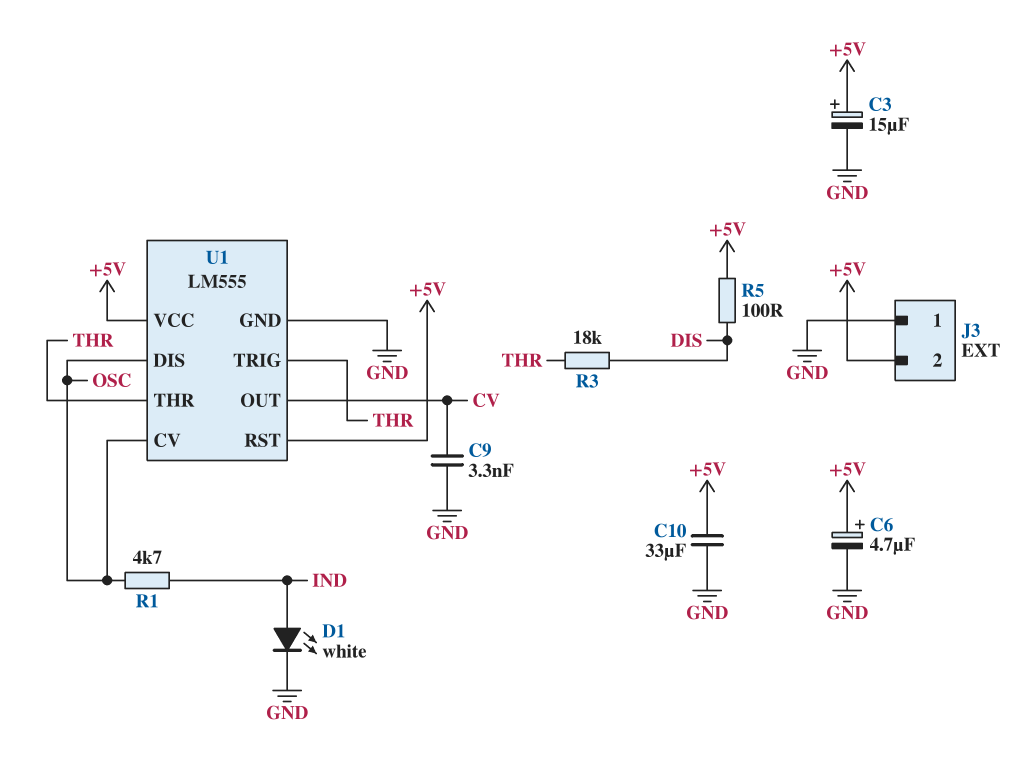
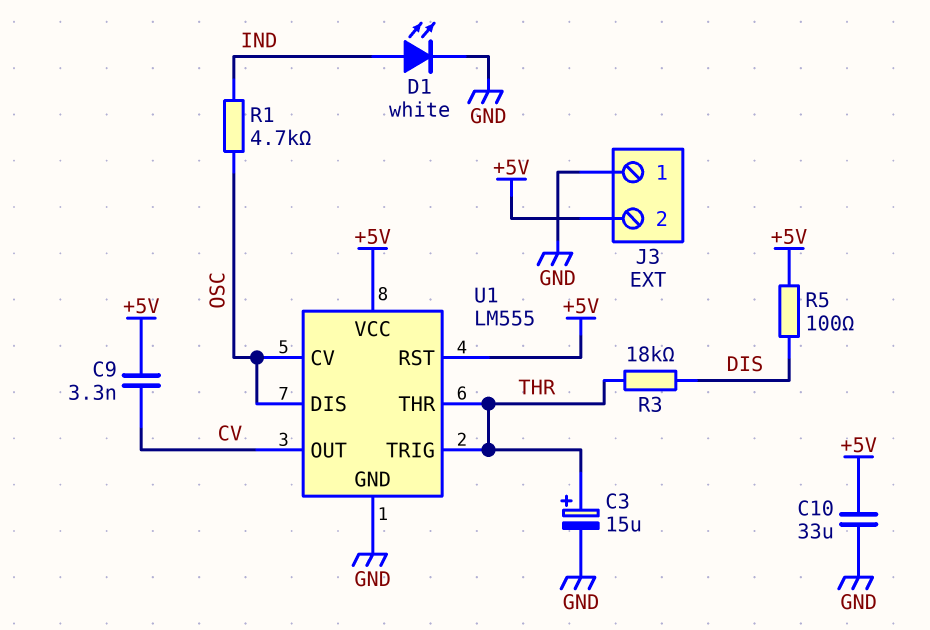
C3: 15uF (plus +5V, minus GND) -> 15uF (plus THR, minus GND)
C6: 4.7uF (plus +5V, minus GND) -> none
C9: 3.3nF (CV, GND) -> 3.3nF (+5V, CV)

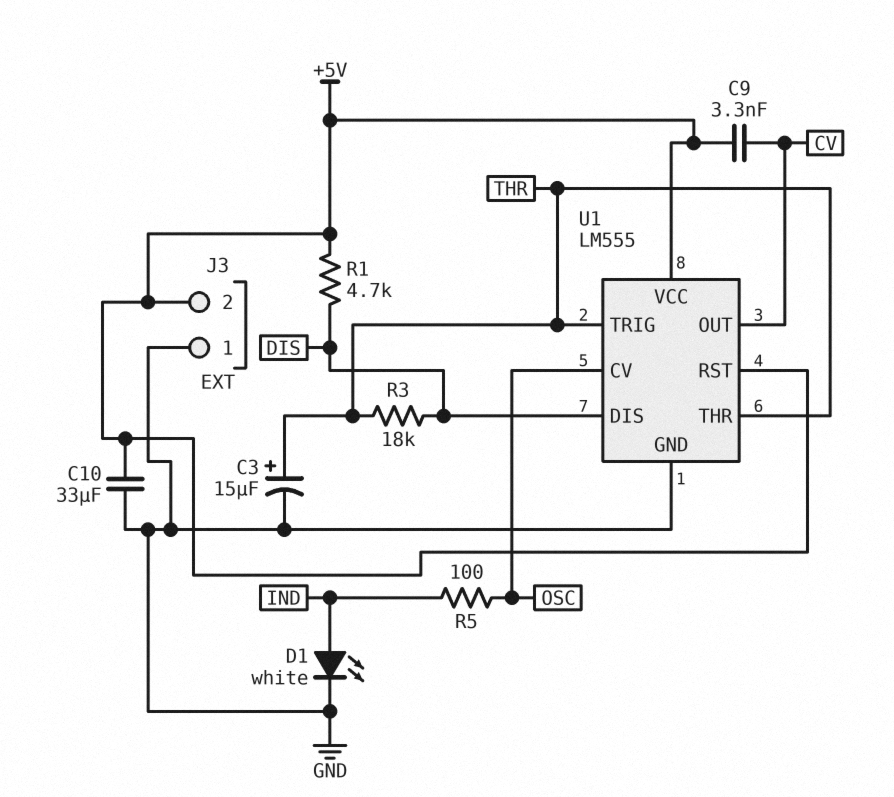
R1: 4.7k (IND, OSC) -> 4.7k (+5V, DIS)
R5: 100 (+5V, DIS) -> 100 (IND, OSC)
U1 pin DIS: OSC -> DIS

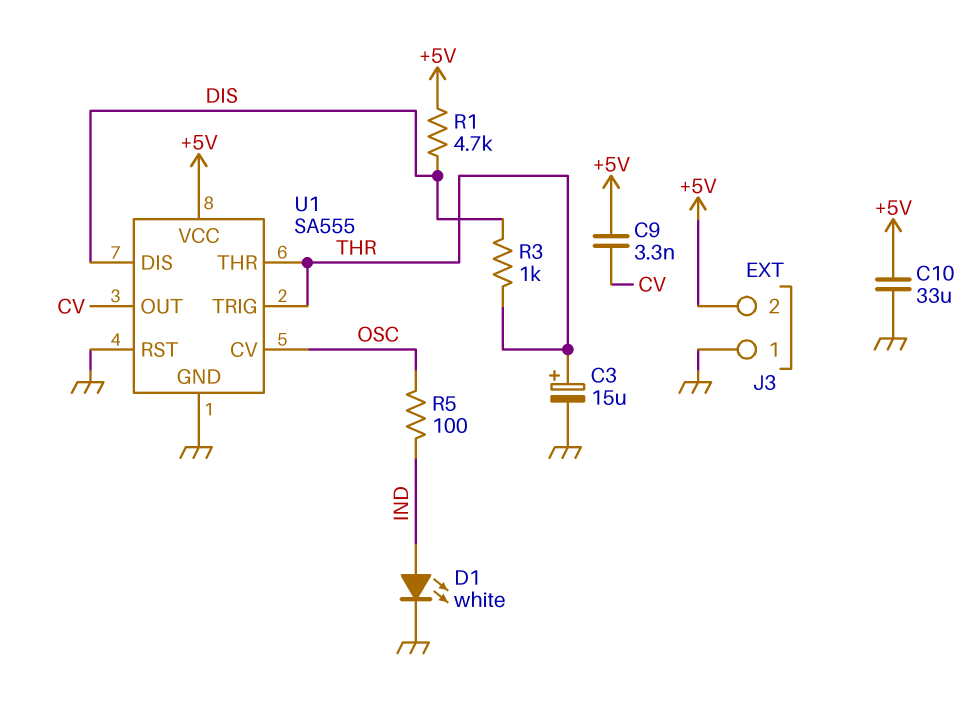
R3: 18k (DIS, THR) -> 1k (DIS, THR)
U1: LM555 -> SA555
U1 pin RST: +5V -> GND

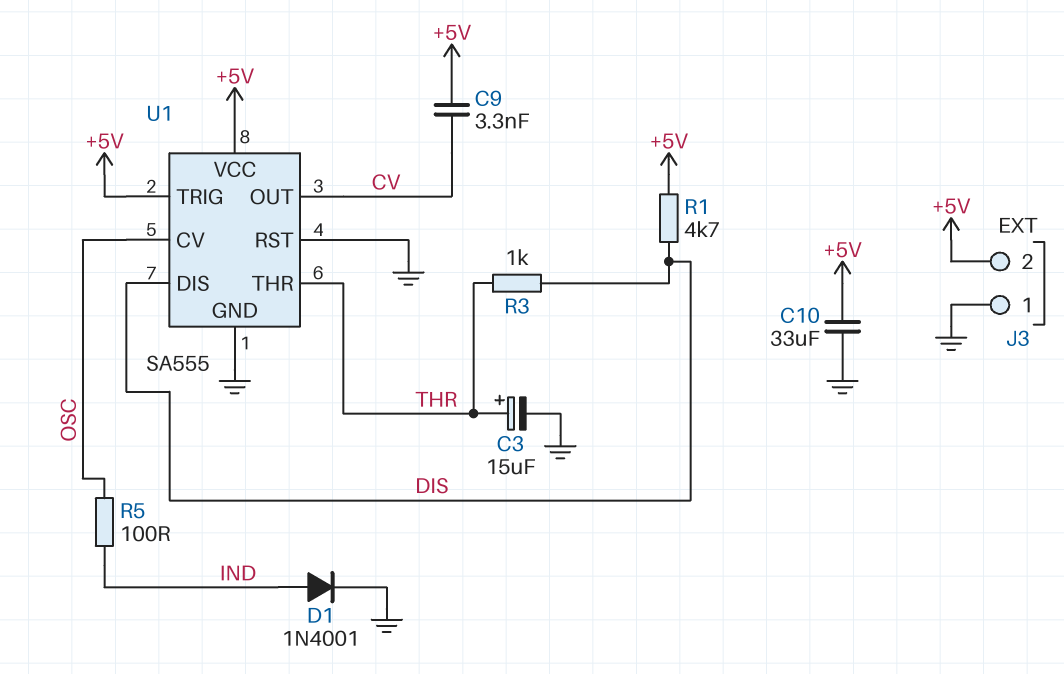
D1: LED white (A IND, K GND) -> diode 1N4001 (A IND, K GND)
U1 pin TRIG: THR -> +5V

